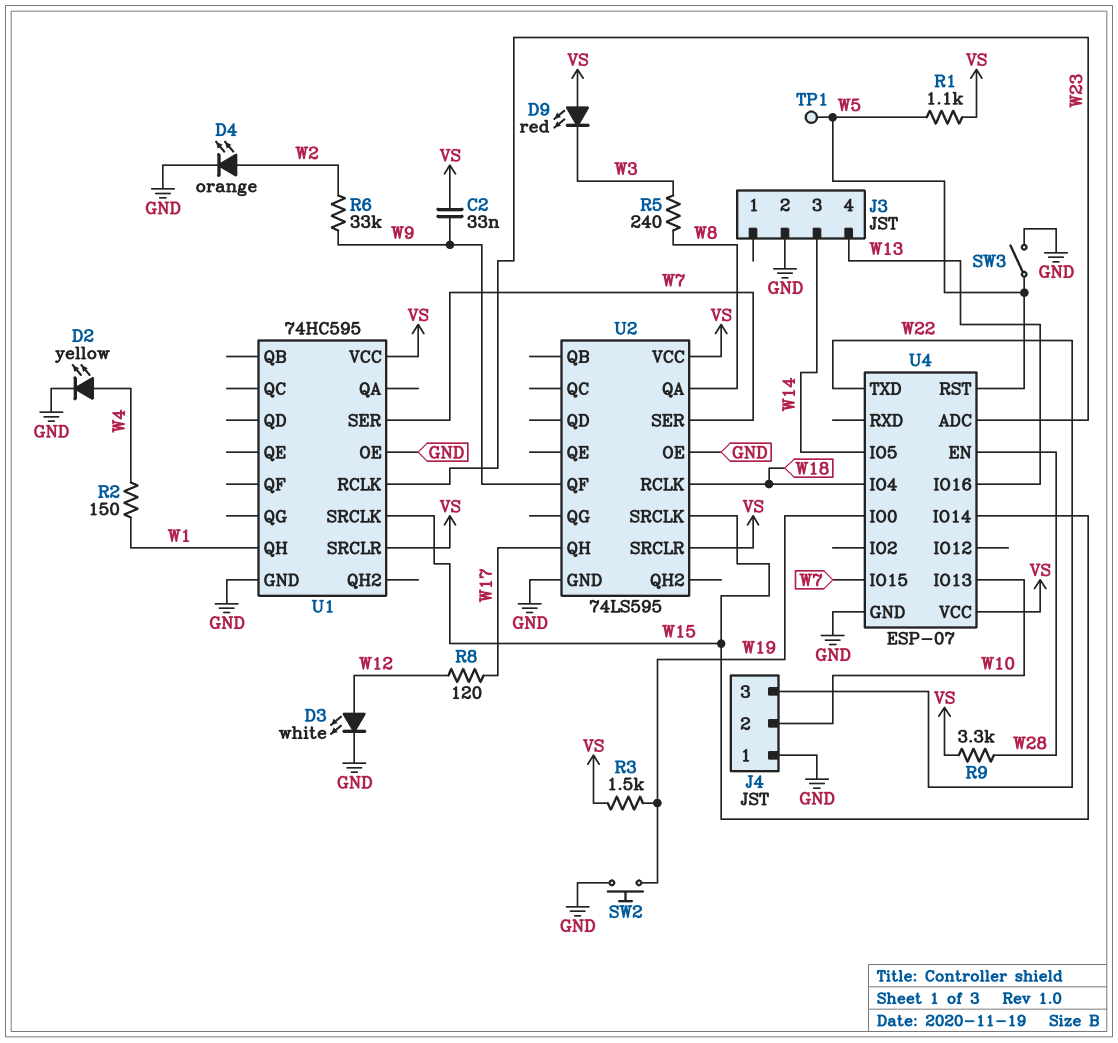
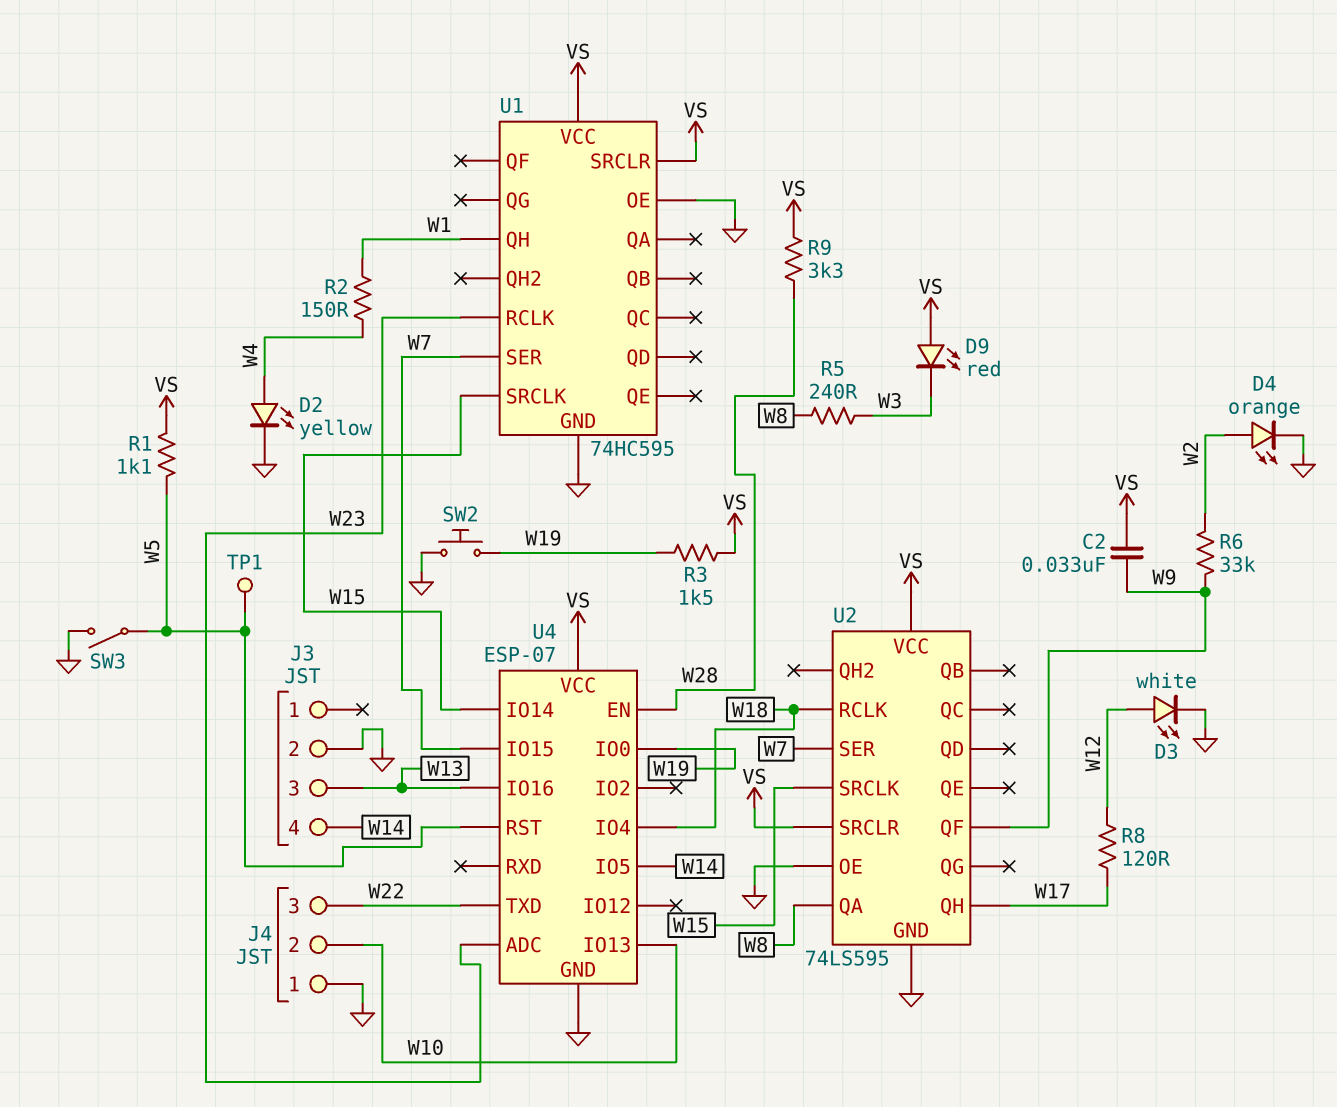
J3 pin 3: W14 -> W13
J3 pin 4: W13 -> W14

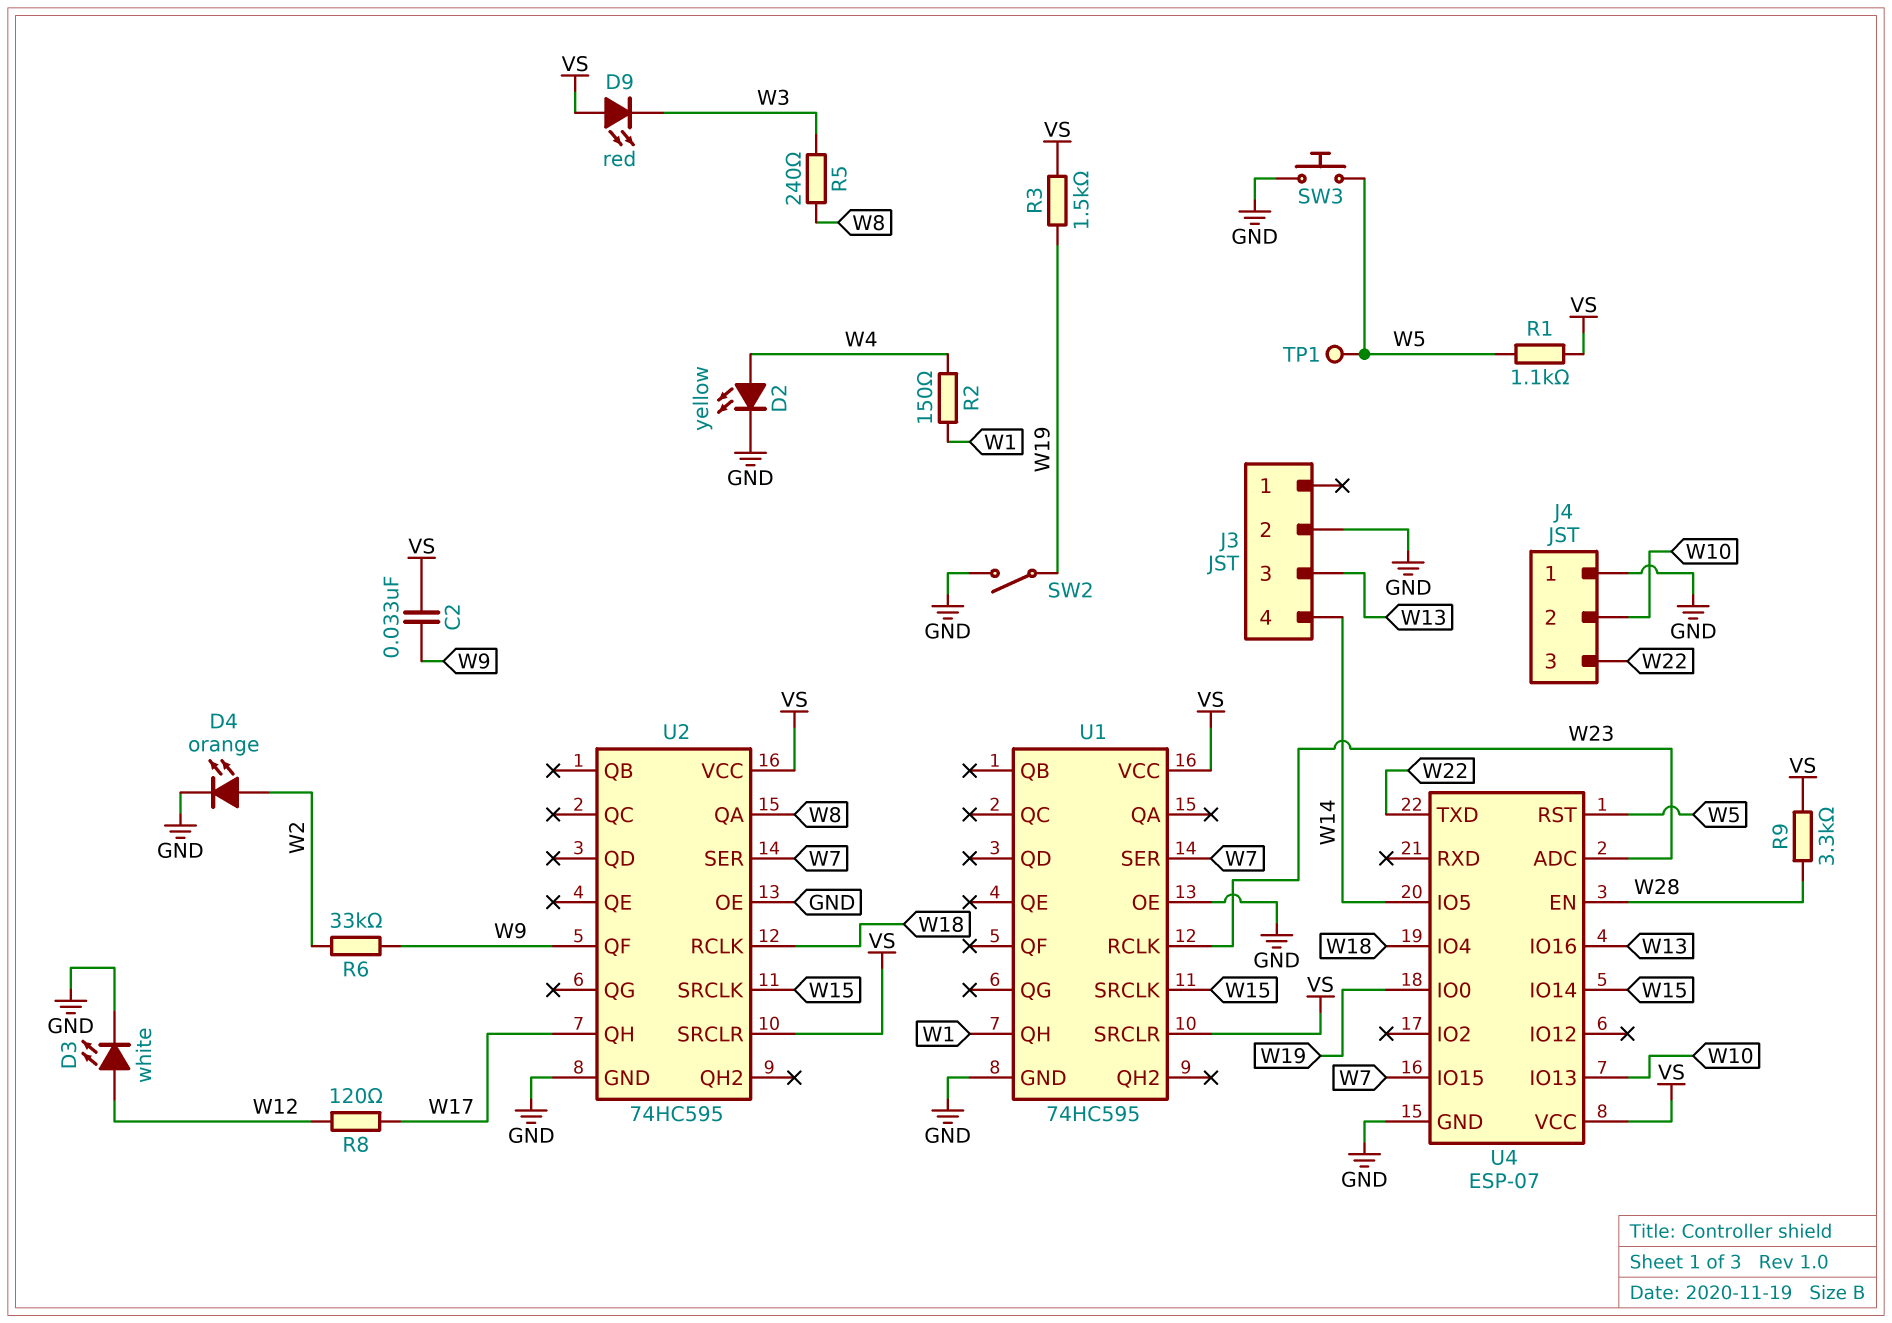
SW2: button (GND, W19) -> switch (GND, W19)
SW3: switch (GND, W5) -> button (GND, W5)
U2: 74LS595 -> 74HC595

